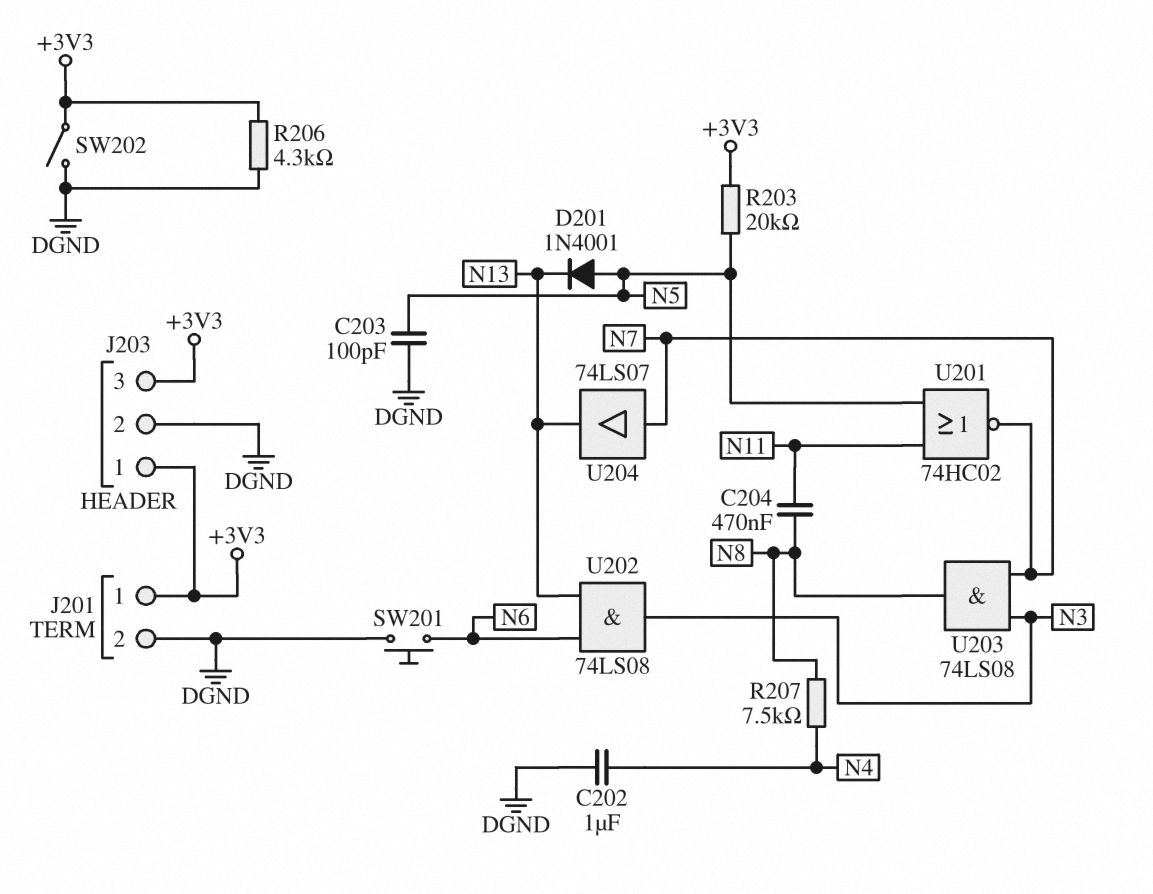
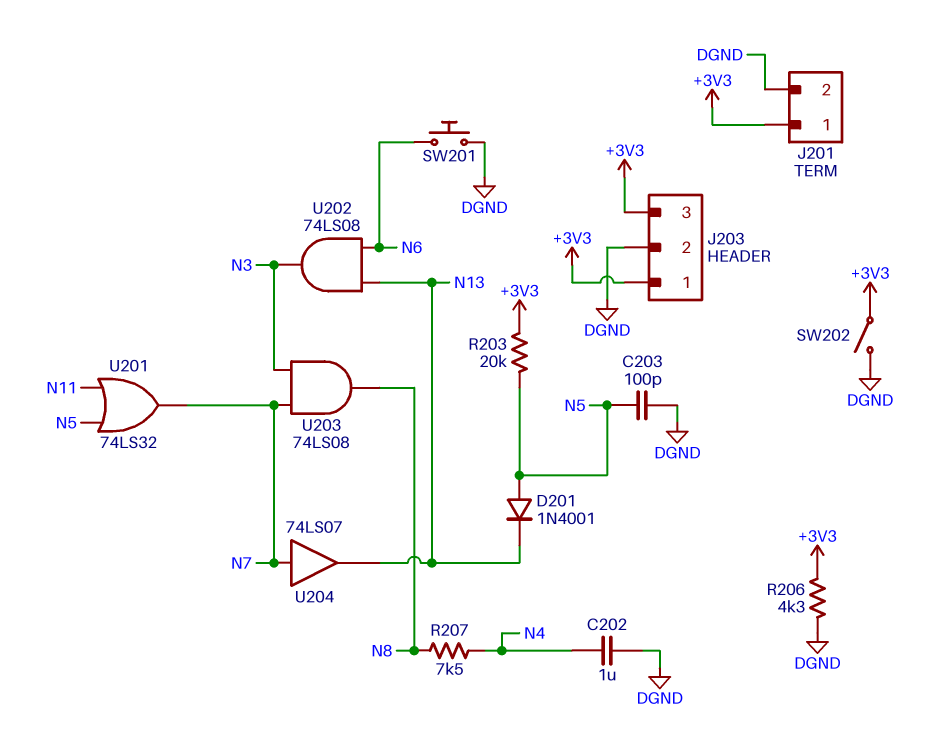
C204: 470nF (N8, N11) -> none
U201: NOR 74HC02 (in N5, in N11, out N7) -> OR 74LS32 (in N5, in N11, out N7)

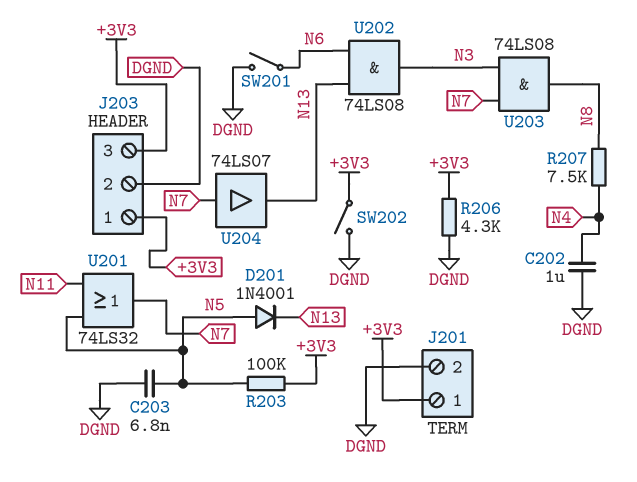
C203: 100pF (DGND, N5) -> 6.8nF (DGND, N5)
R203: 20k (+3V3, N5) -> 100k (+3V3, N5)
SW201: button (DGND, N6) -> switch (DGND, N6)

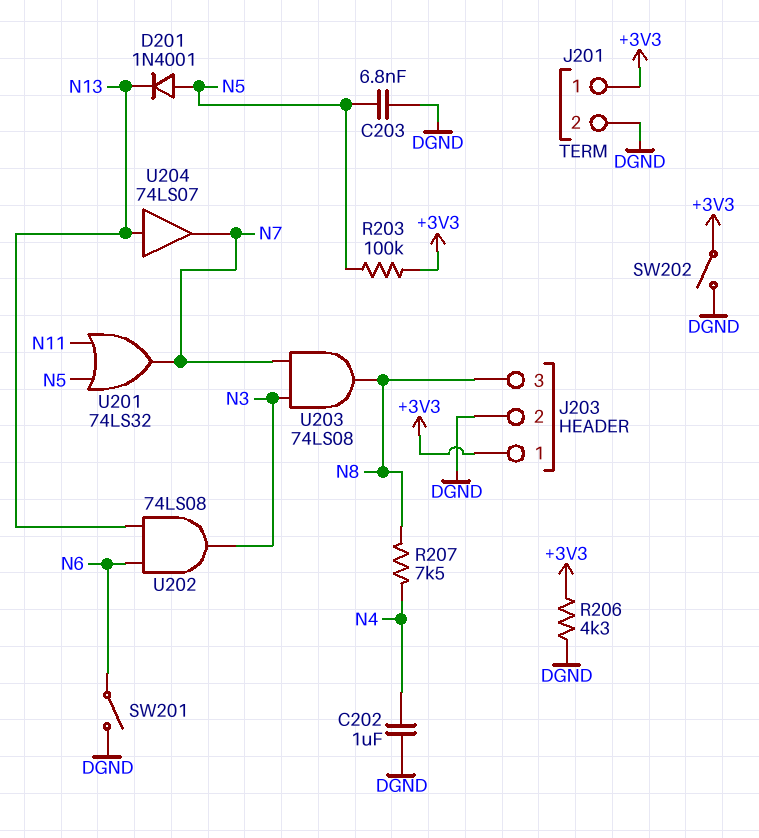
J203 pin 3: +3V3 -> N8
U204: buffer 74LS07 (in N7, out N13) -> buffer 74LS07 (in N13, out N7)

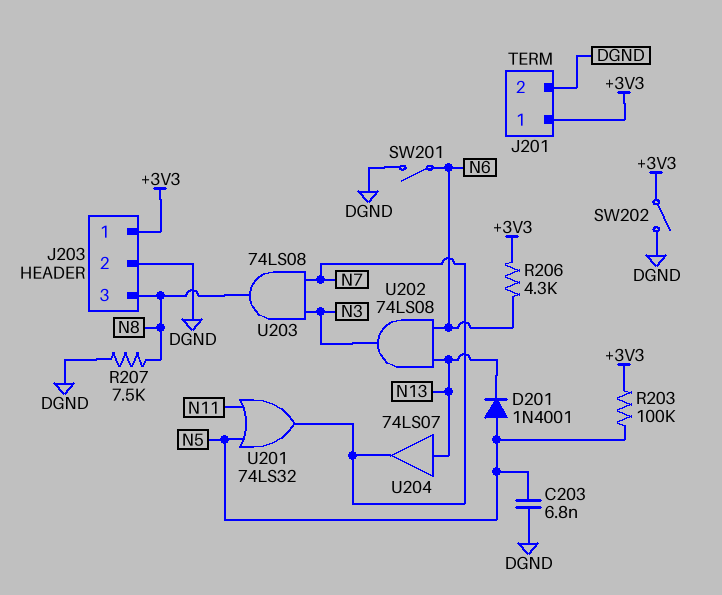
C202: 1uF (DGND, N4) -> none
R206: 4.3k (+3V3, DGND) -> 4.3k (+3V3, N6)
R207: 7.5k (N4, N8) -> 7.5k (DGND, N8)

